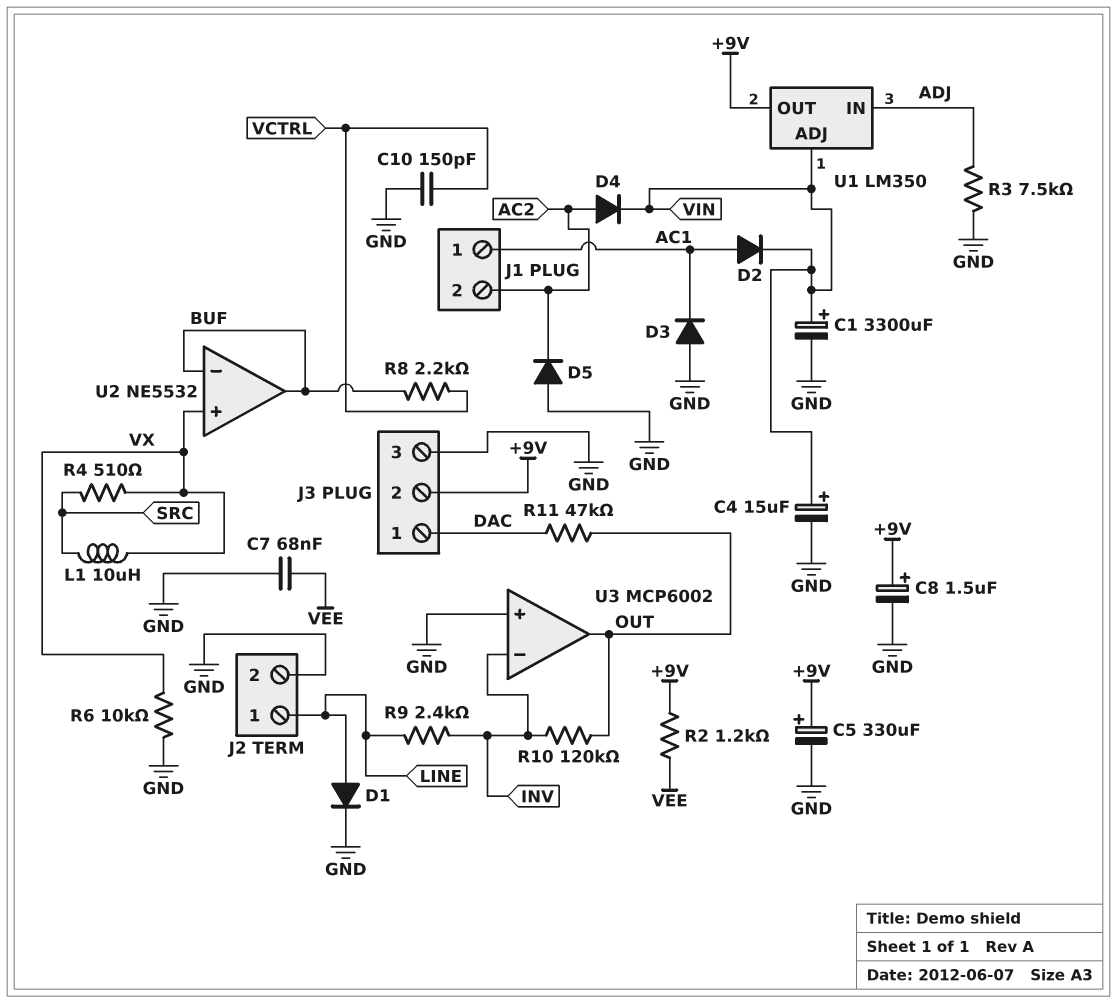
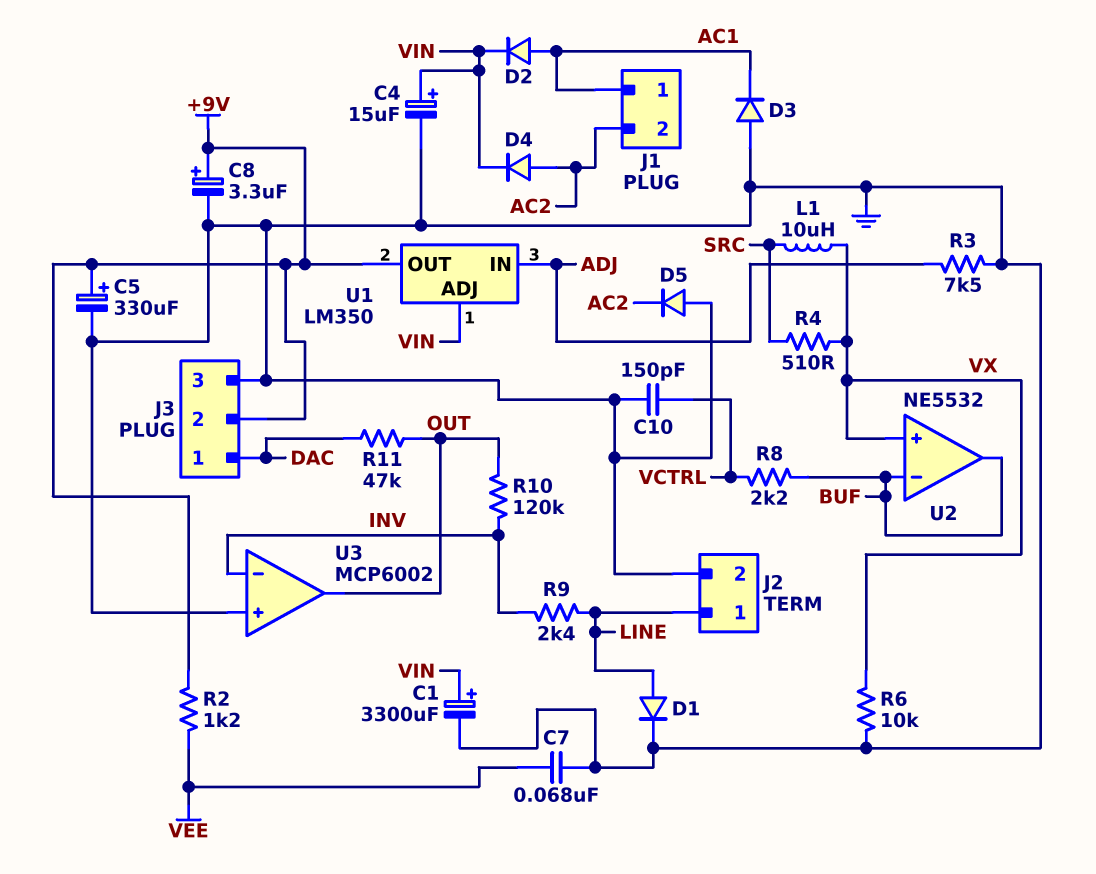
C8: 1.5uF (plus +9V, minus GND) -> 3.3uF (plus +9V, minus GND)

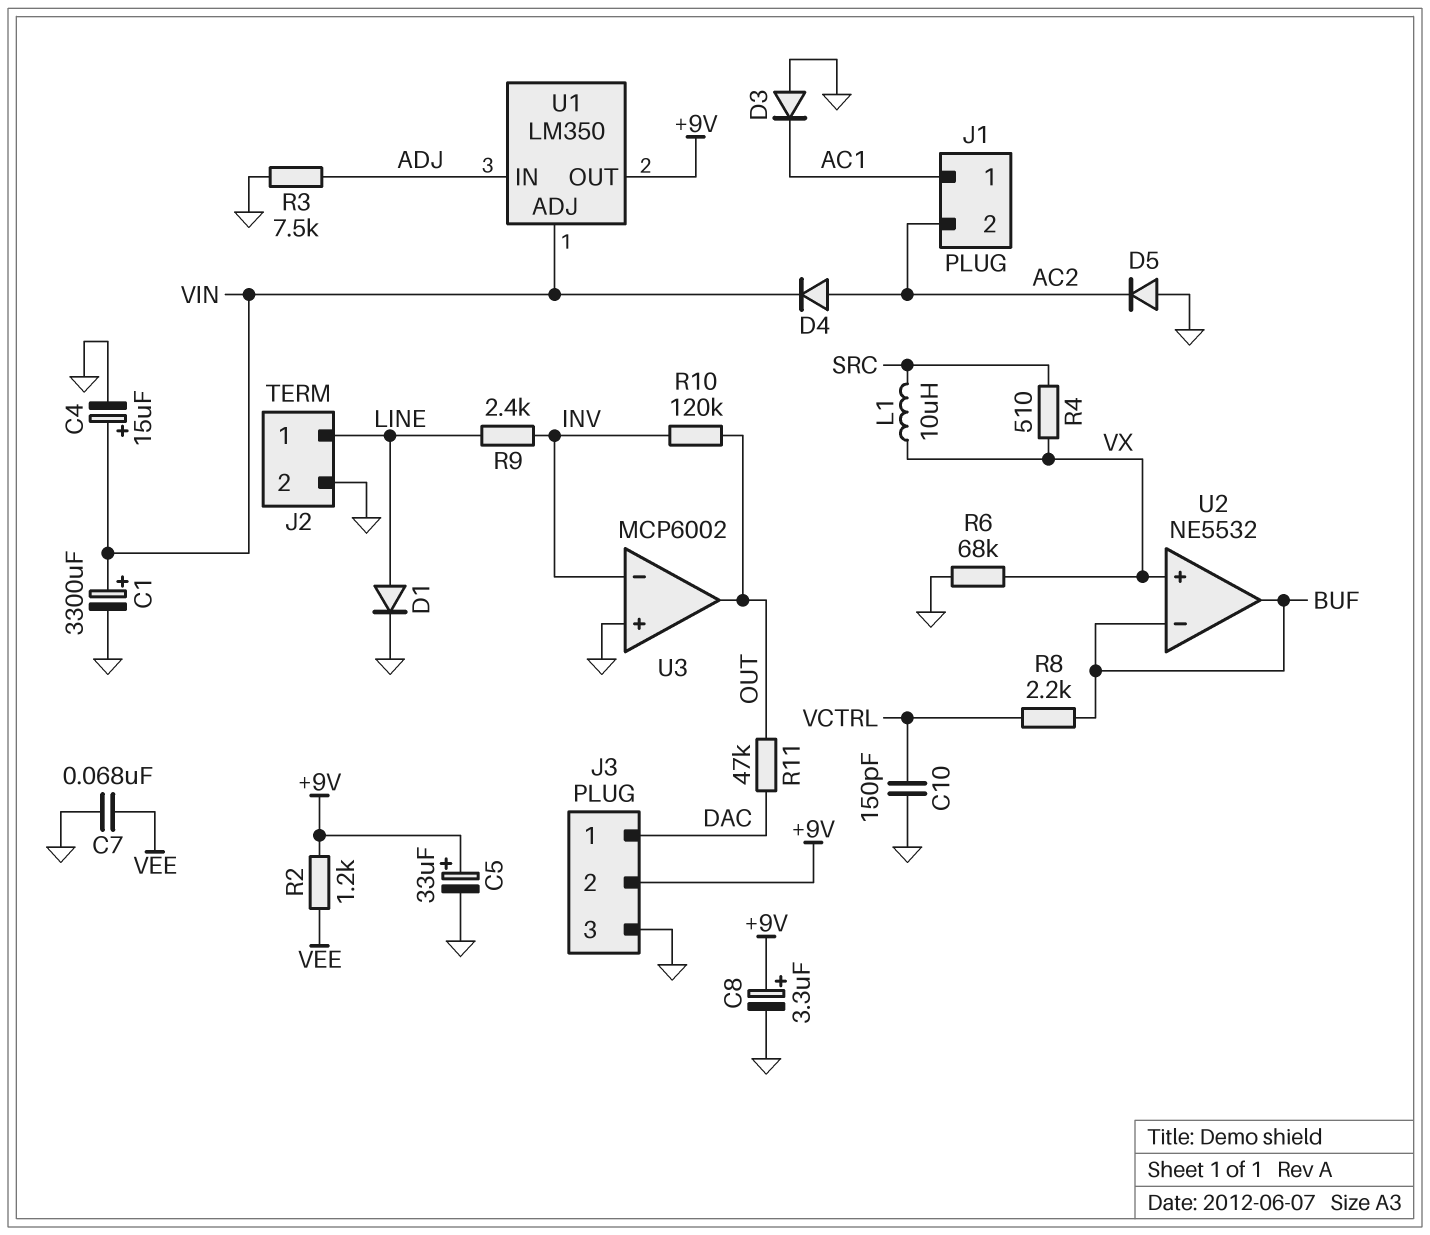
C5: 330uF (plus +9V, minus GND) -> 33uF (plus +9V, minus GND)
D2: diode (A AC1, K VIN) -> none
R6: 10k (GND, VX) -> 68k (GND, VX)

